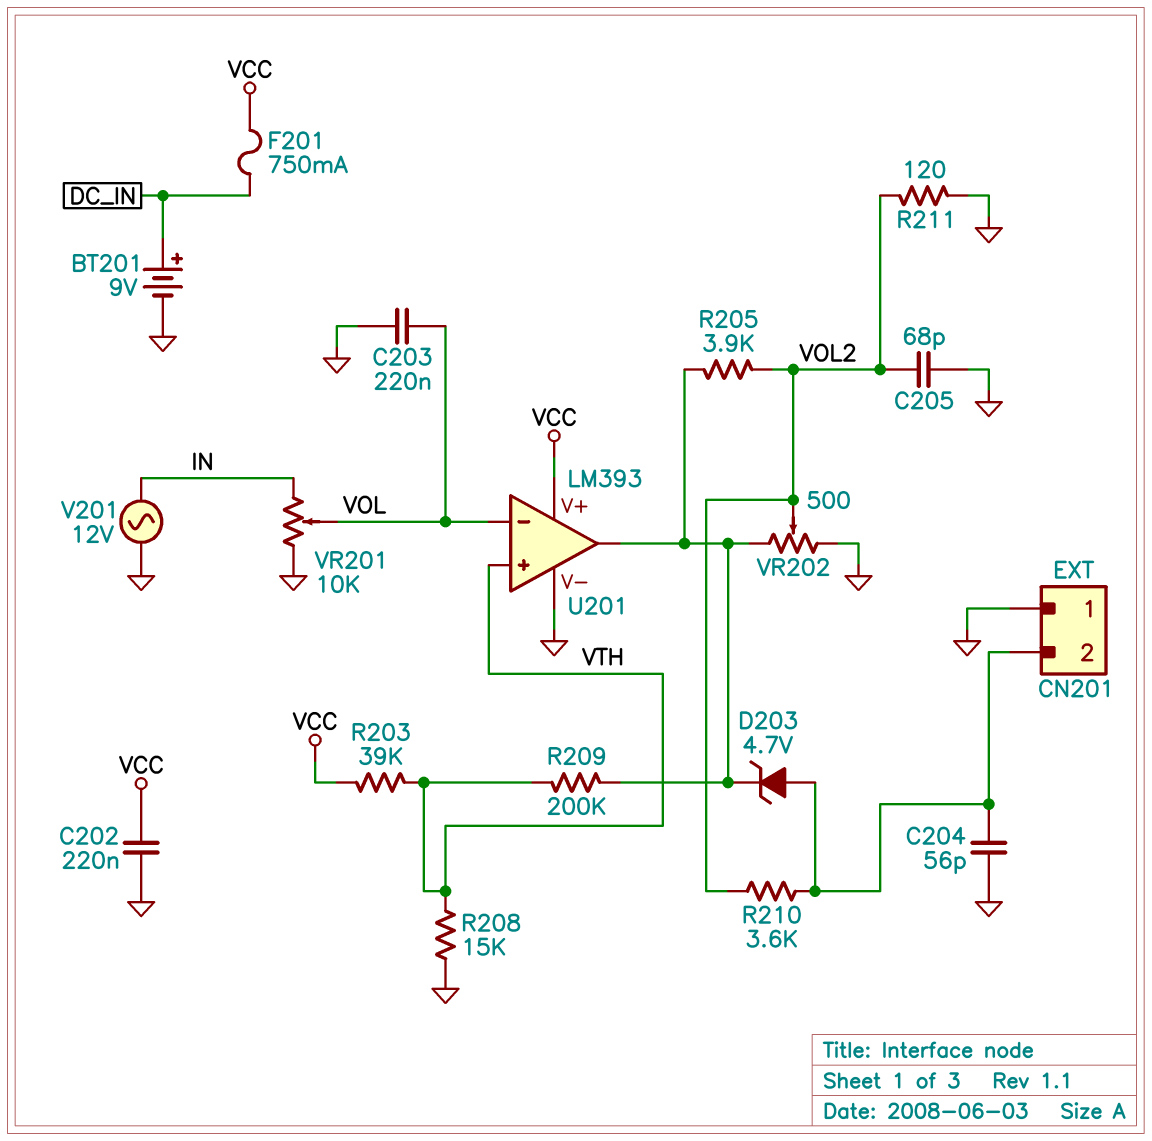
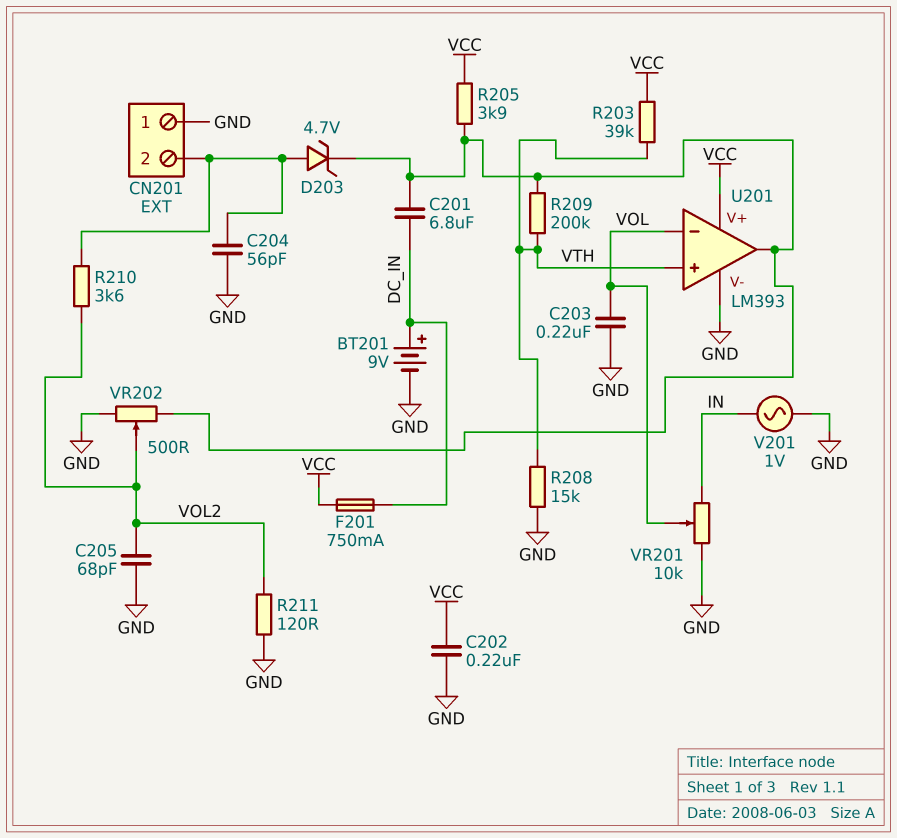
C201: none -> 6.8uF (DC_IN, U201/out)
R205: 3.9k (U201/out, VOL2) -> 3.9k (U201/out, VCC)
V201: AC 12V (GND, IN) -> AC 1V (GND, IN)

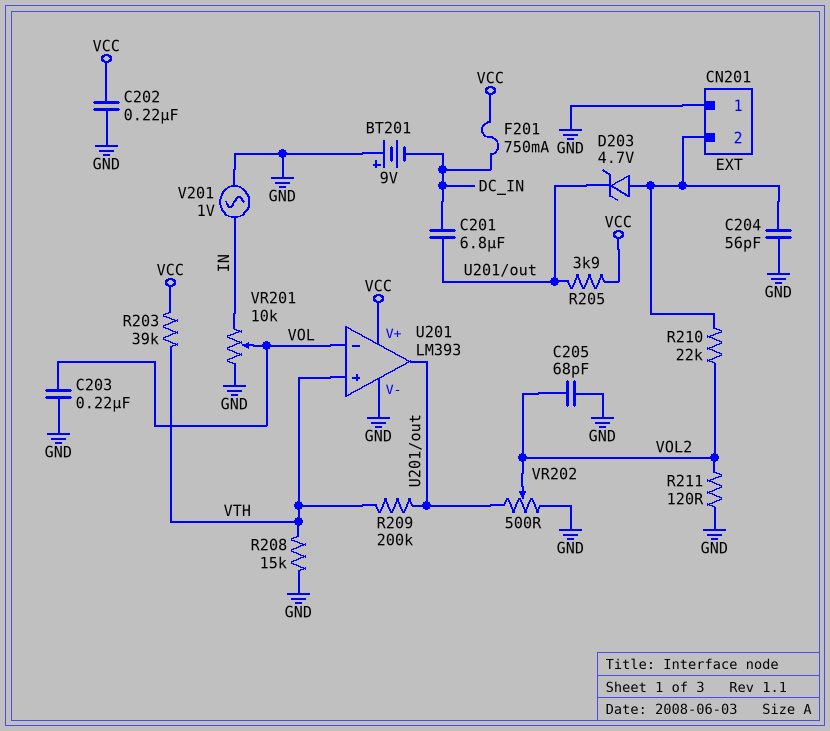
BT201: 9V (plus DC_IN, minus GND) -> 9V (plus GND, minus DC_IN)
R210: 3.6k (CN201/2, VOL2) -> 22k (CN201/2, VOL2)

